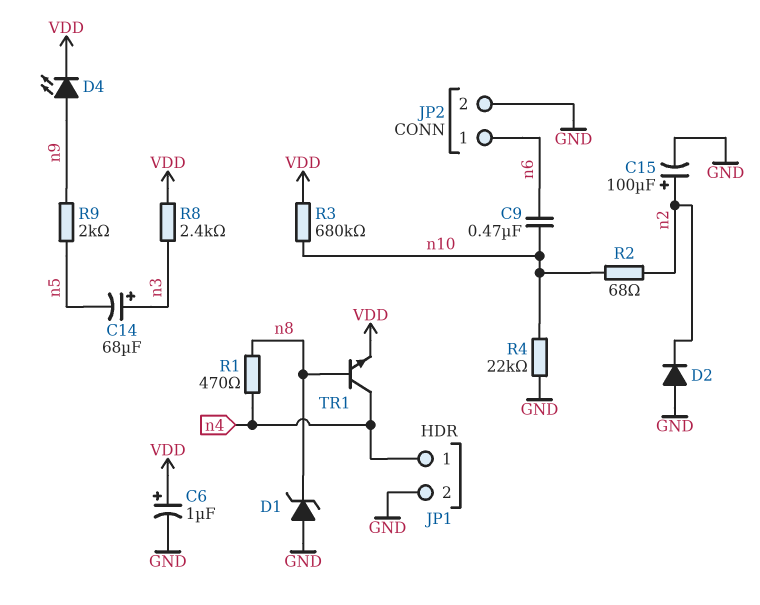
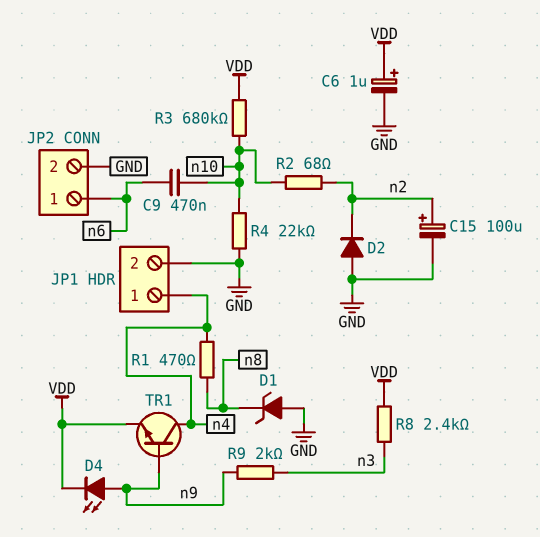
C14: 68uF (plus n3, minus n5) -> none
R9: 2k (n5, n9) -> 2k (n3, n9)
TR1: NPN (B n8, C n4, E VDD) -> NPN (B n9, C n4, E VDD)

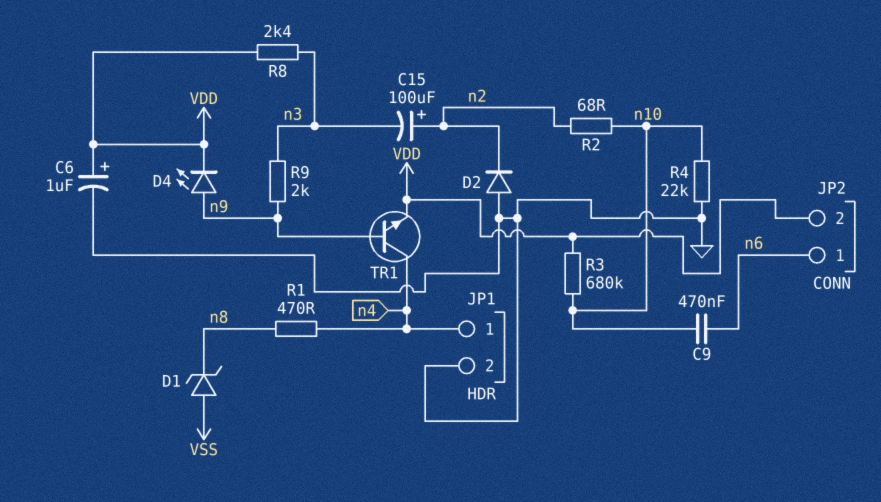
C15: 100uF (plus n2, minus GND) -> 100uF (plus n2, minus n3)
D1: zener (A GND, K n8) -> zener (A VSS, K n8)
JP2 pin 2: GND -> VDD

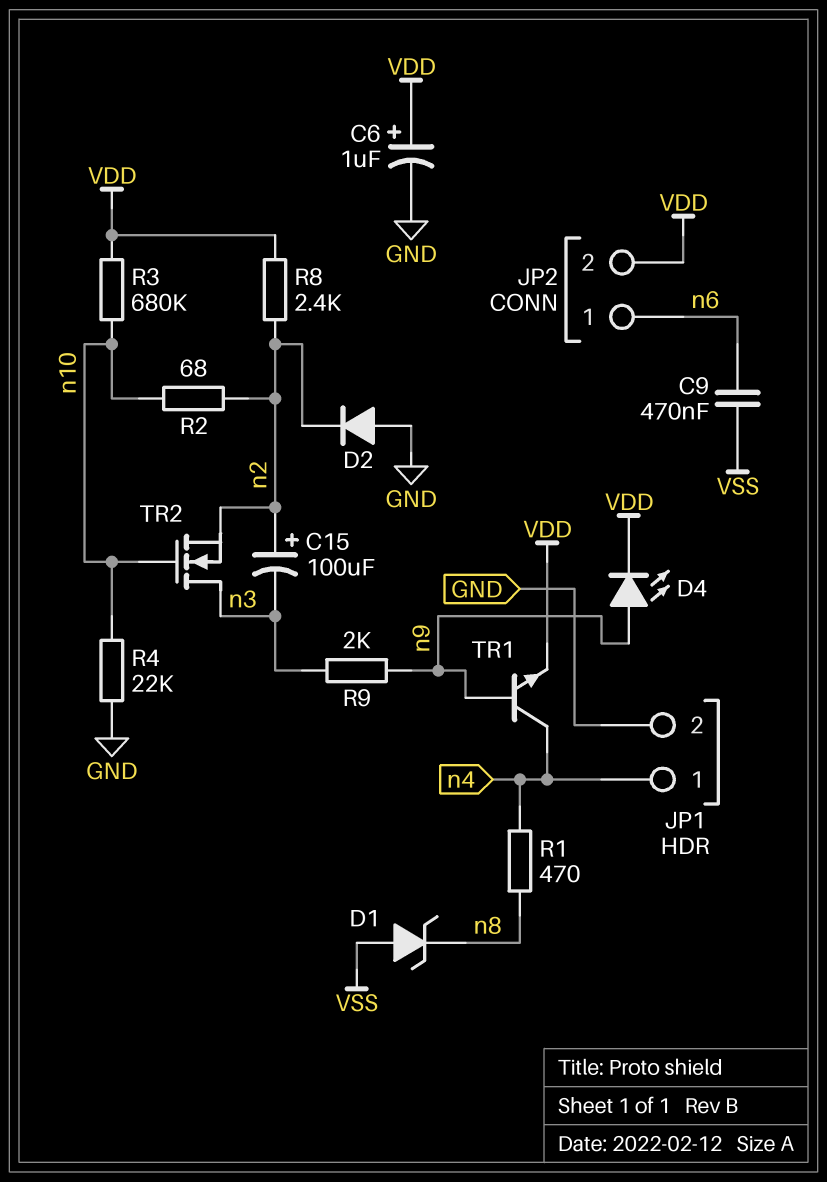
C9: 470nF (n6, n10) -> 470nF (VSS, n6)
R8: 2.4k (VDD, n3) -> 2.4k (VDD, n2)
TR2: none -> NMOS (G n10, D n3, S n2)

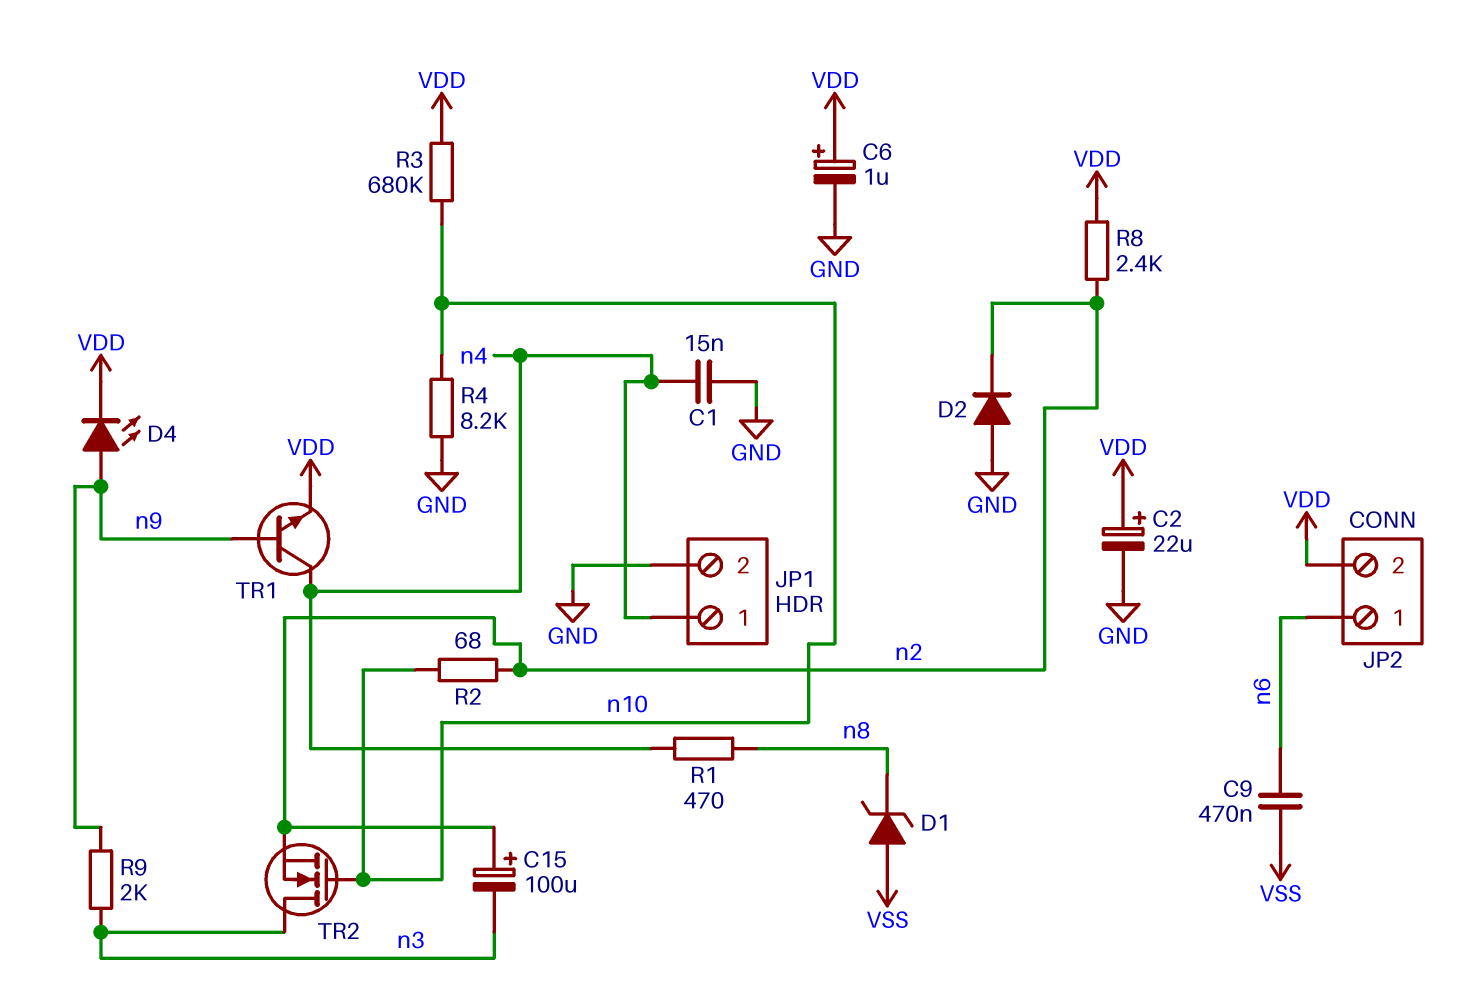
C1: none -> 15nF (GND, n4)
C2: none -> 22uF (plus VDD, minus GND)
R4: 22k (GND, n10) -> 8.2k (GND, n10)

